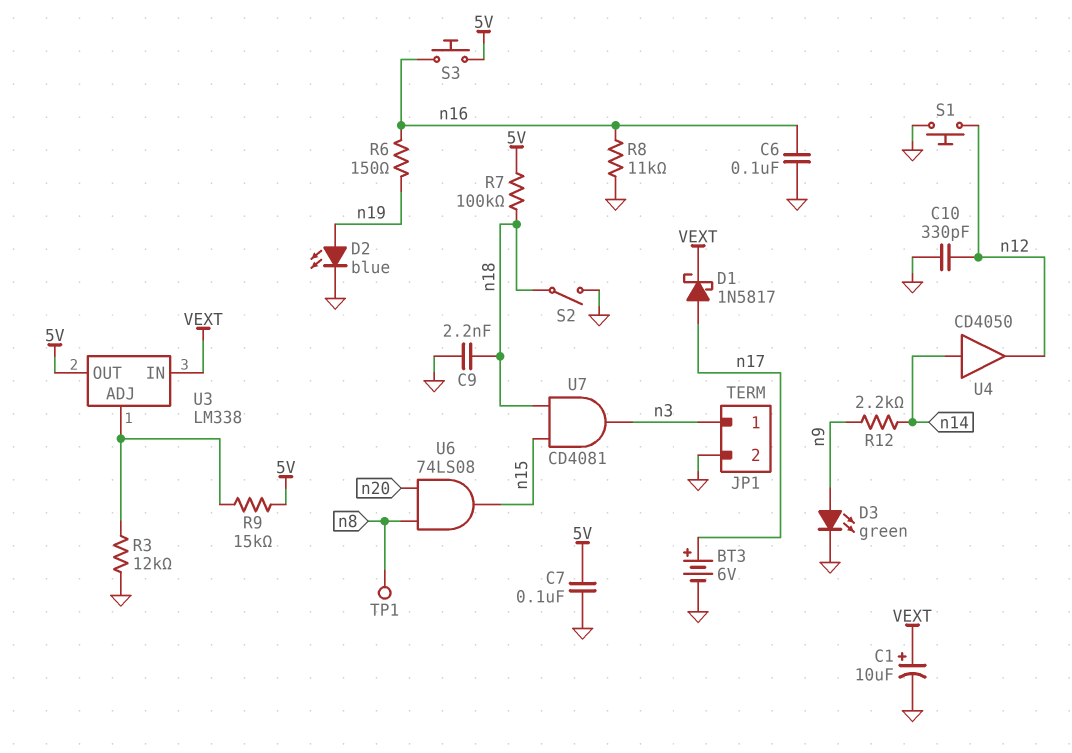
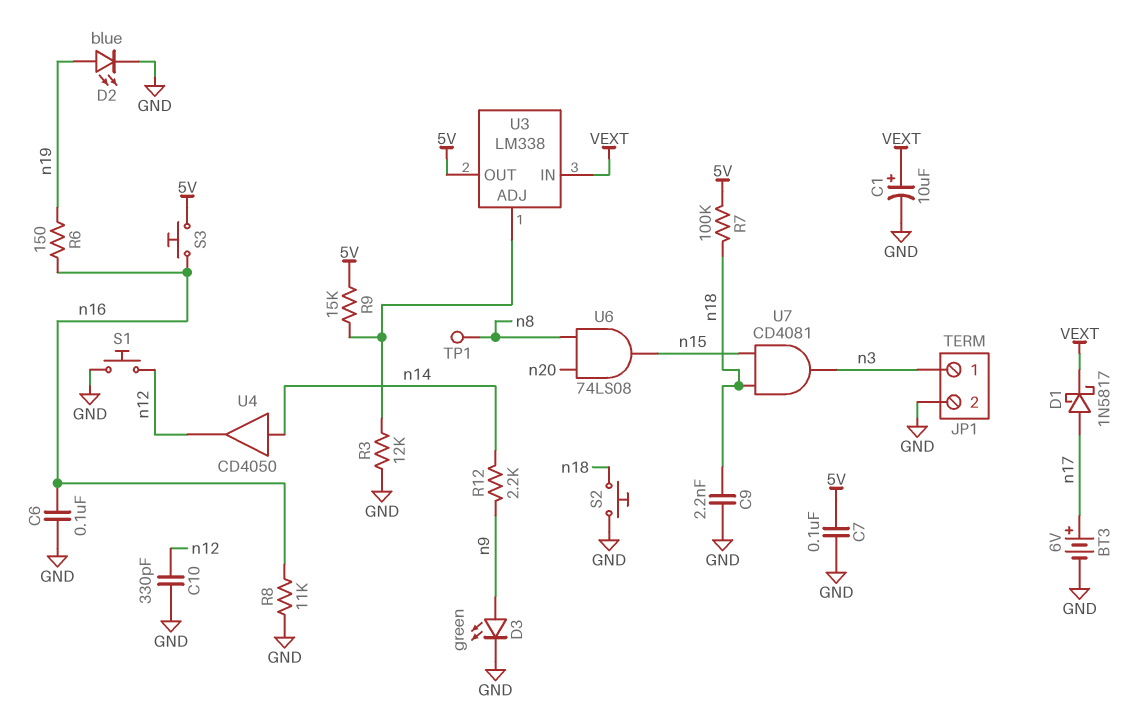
S2: switch (GND, n18) -> button (GND, n18)

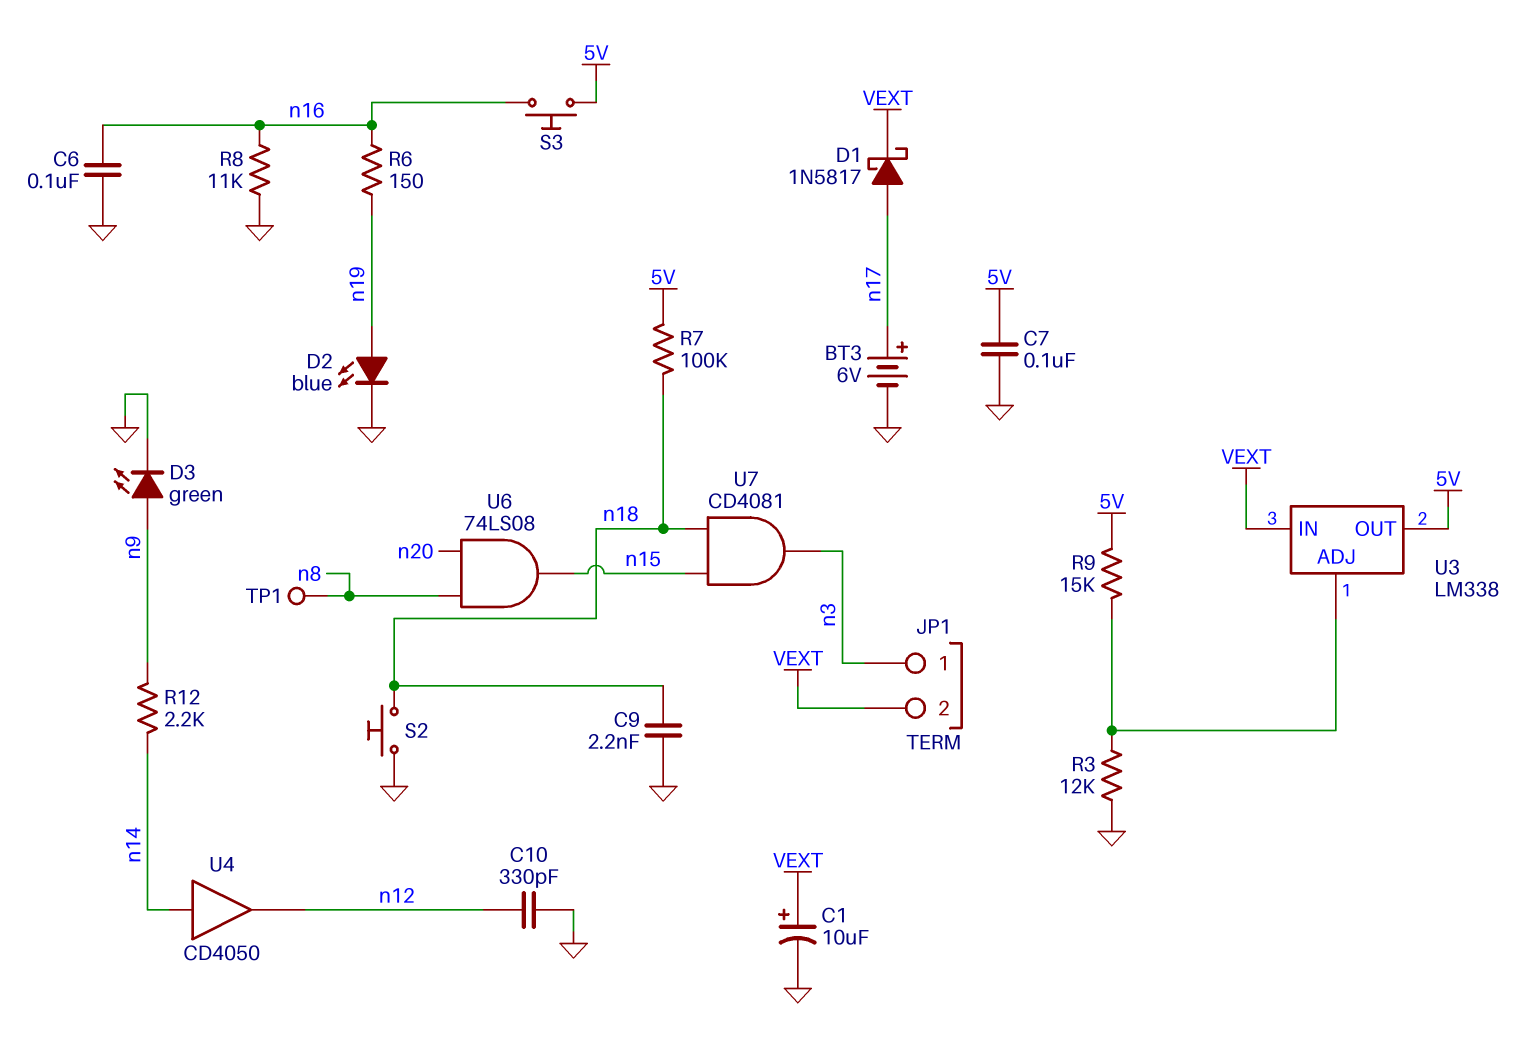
JP1 pin 2: GND -> VEXT
S1: button (GND, n12) -> none

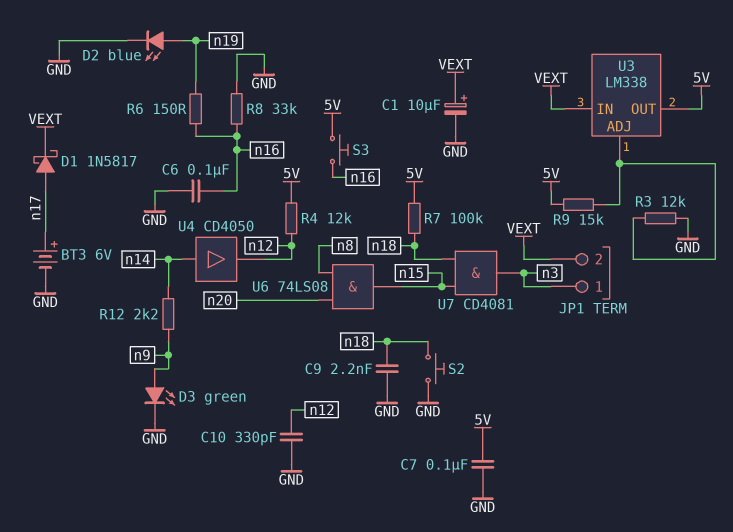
R4: none -> 12k (5V, n12)
R8: 11k (GND, n16) -> 33k (GND, n16)
TP1: test point (n8) -> none

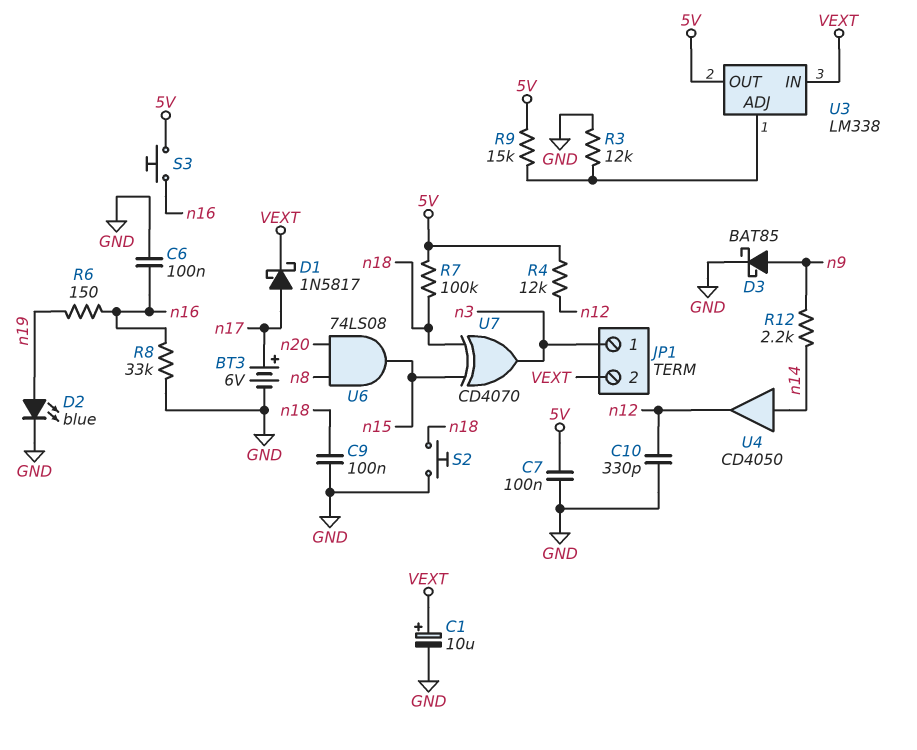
C9: 2.2nF (GND, n18) -> 100nF (GND, n18)
D3: LED green (A n9, K GND) -> schottky BAT85 (A n9, K GND)
U7: AND CD4081 (in n15, in n18, out n3) -> XOR CD4070 (in n15, in n18, out n3)

